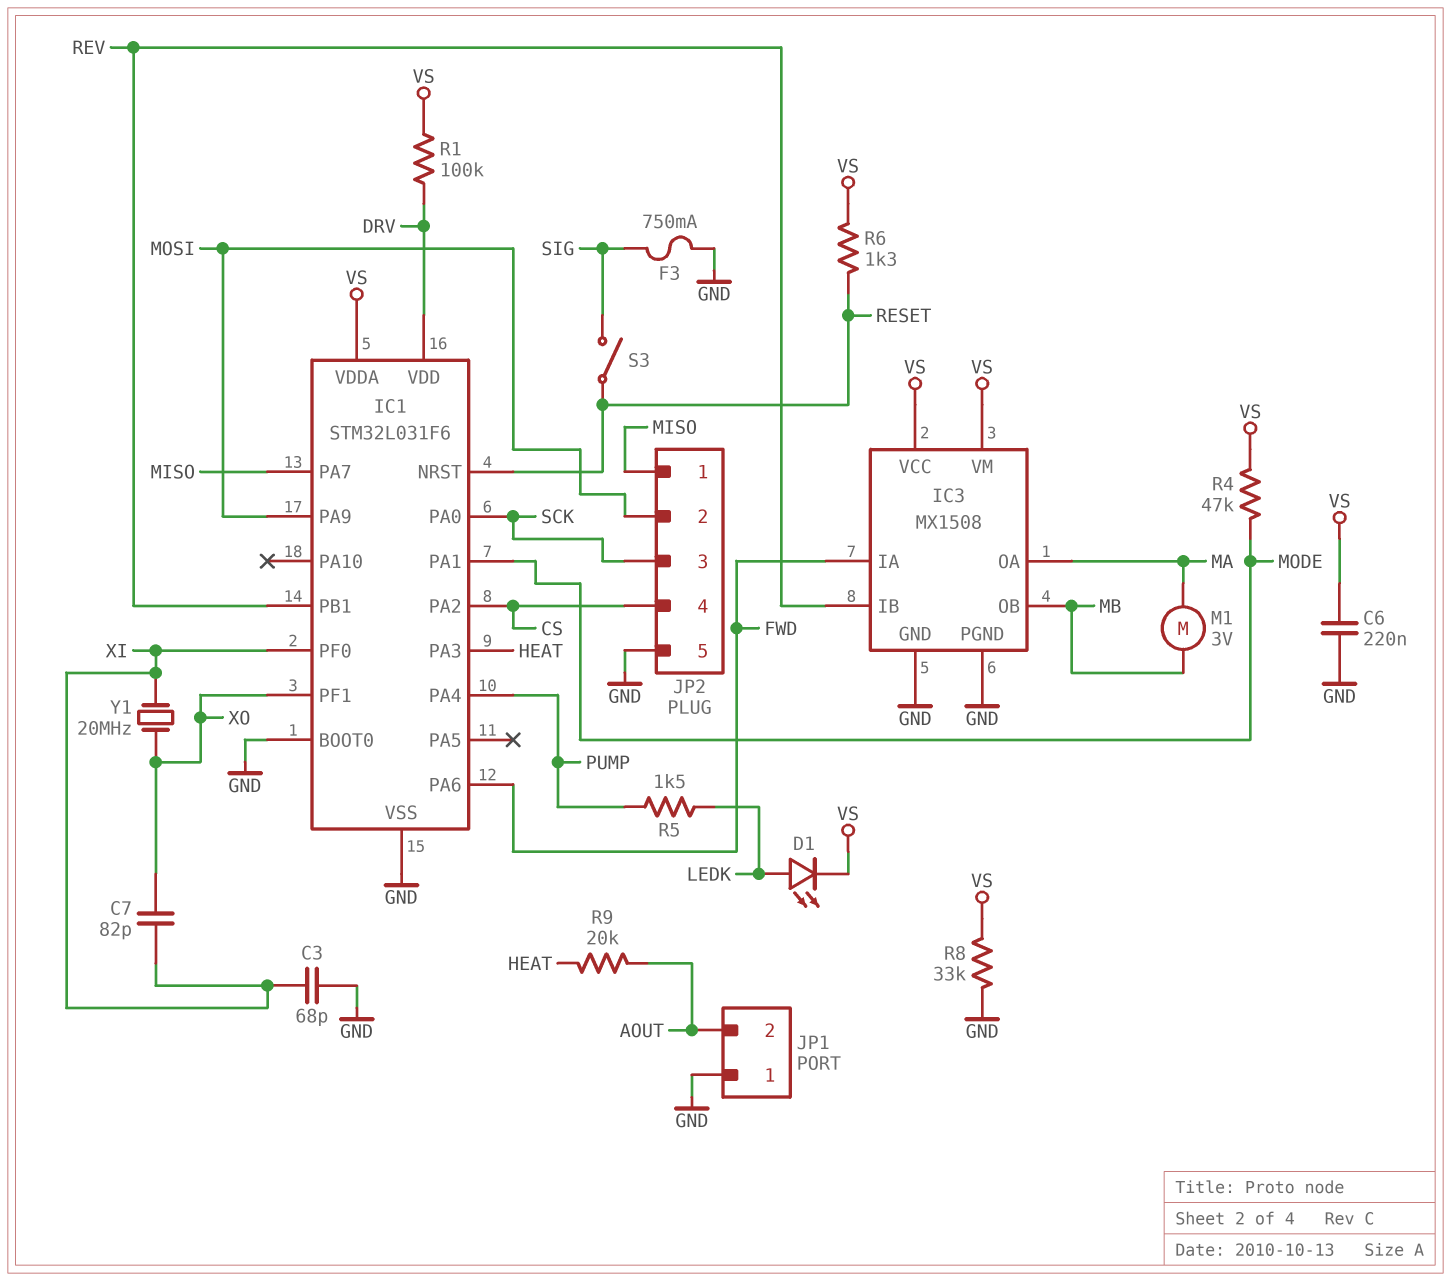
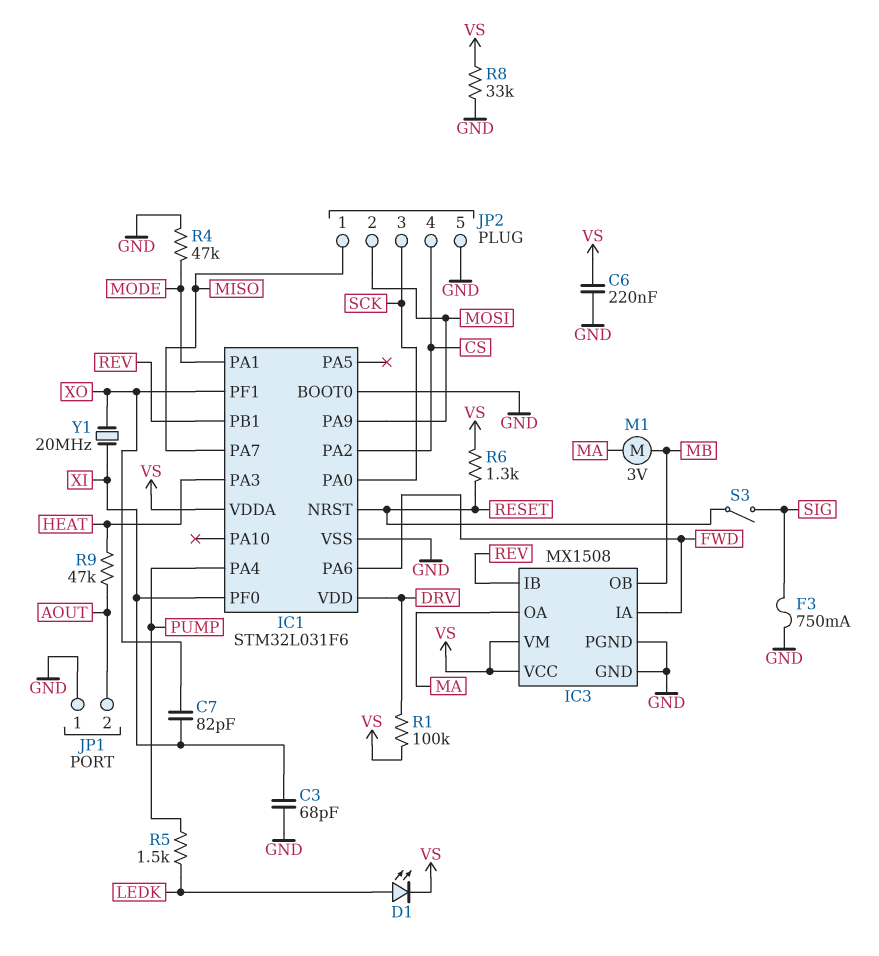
R4: 47k (MODE, VS) -> 47k (GND, MODE)
R9: 20k (AOUT, HEAT) -> 47k (AOUT, HEAT)

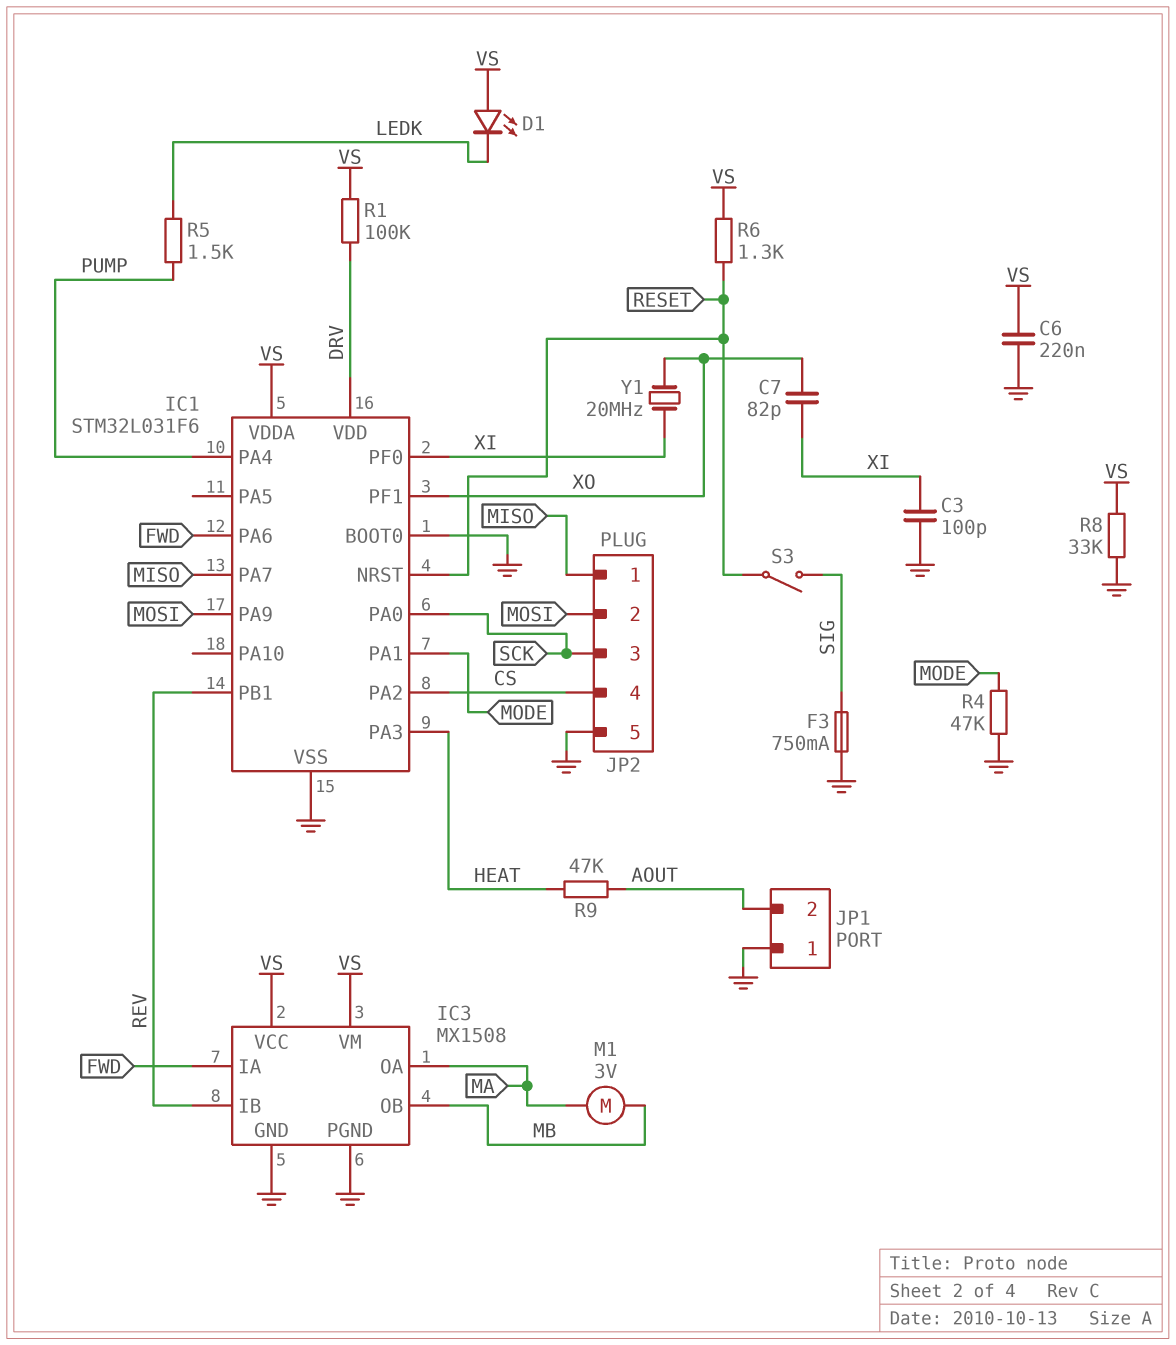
C3: 68pF (GND, XI) -> 100pF (GND, XI)
D1: LED (A LEDK, K VS) -> LED (A VS, K LEDK)

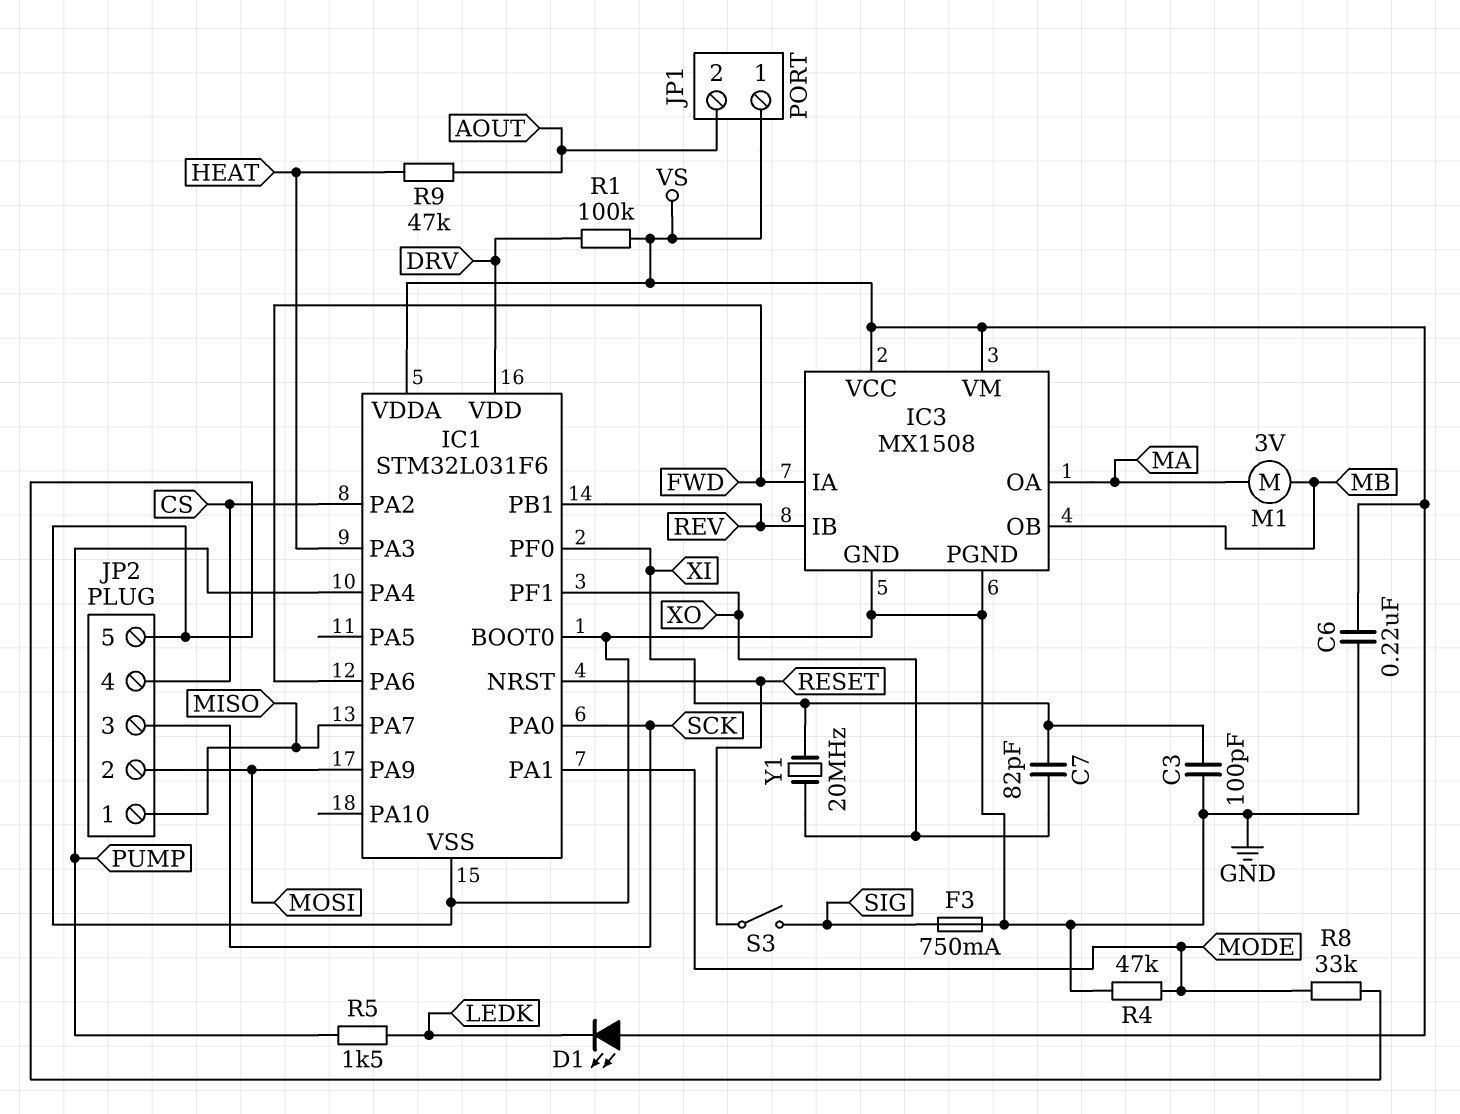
JP1 pin 1: GND -> VS
R6: 1.3k (RESET, VS) -> none
R8: 33k (GND, VS) -> 33k (GND, MODE)

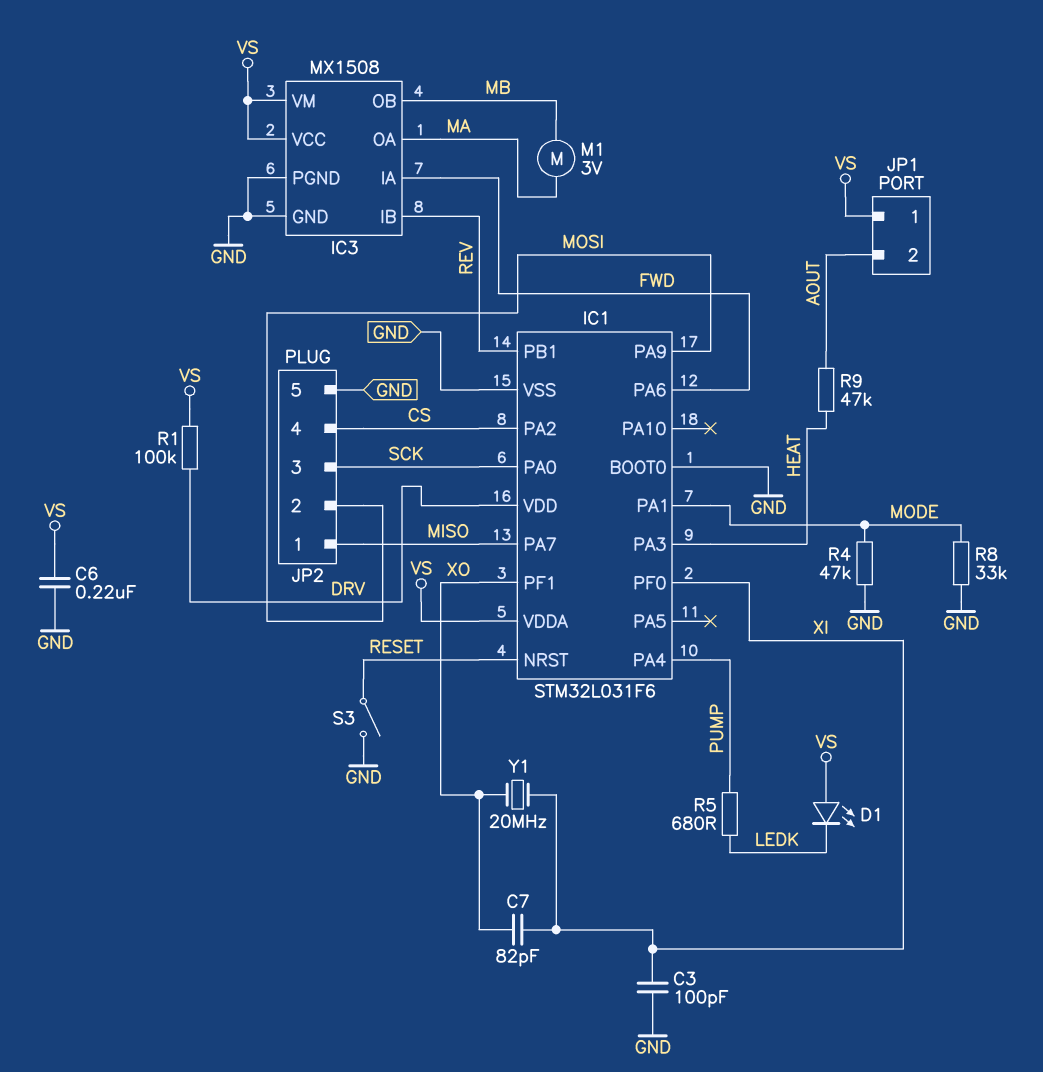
F3: 750mA (GND, SIG) -> none
R5: 1.5k (LEDK, PUMP) -> 680 (LEDK, PUMP)
S3: switch (RESET, SIG) -> switch (GND, RESET)

